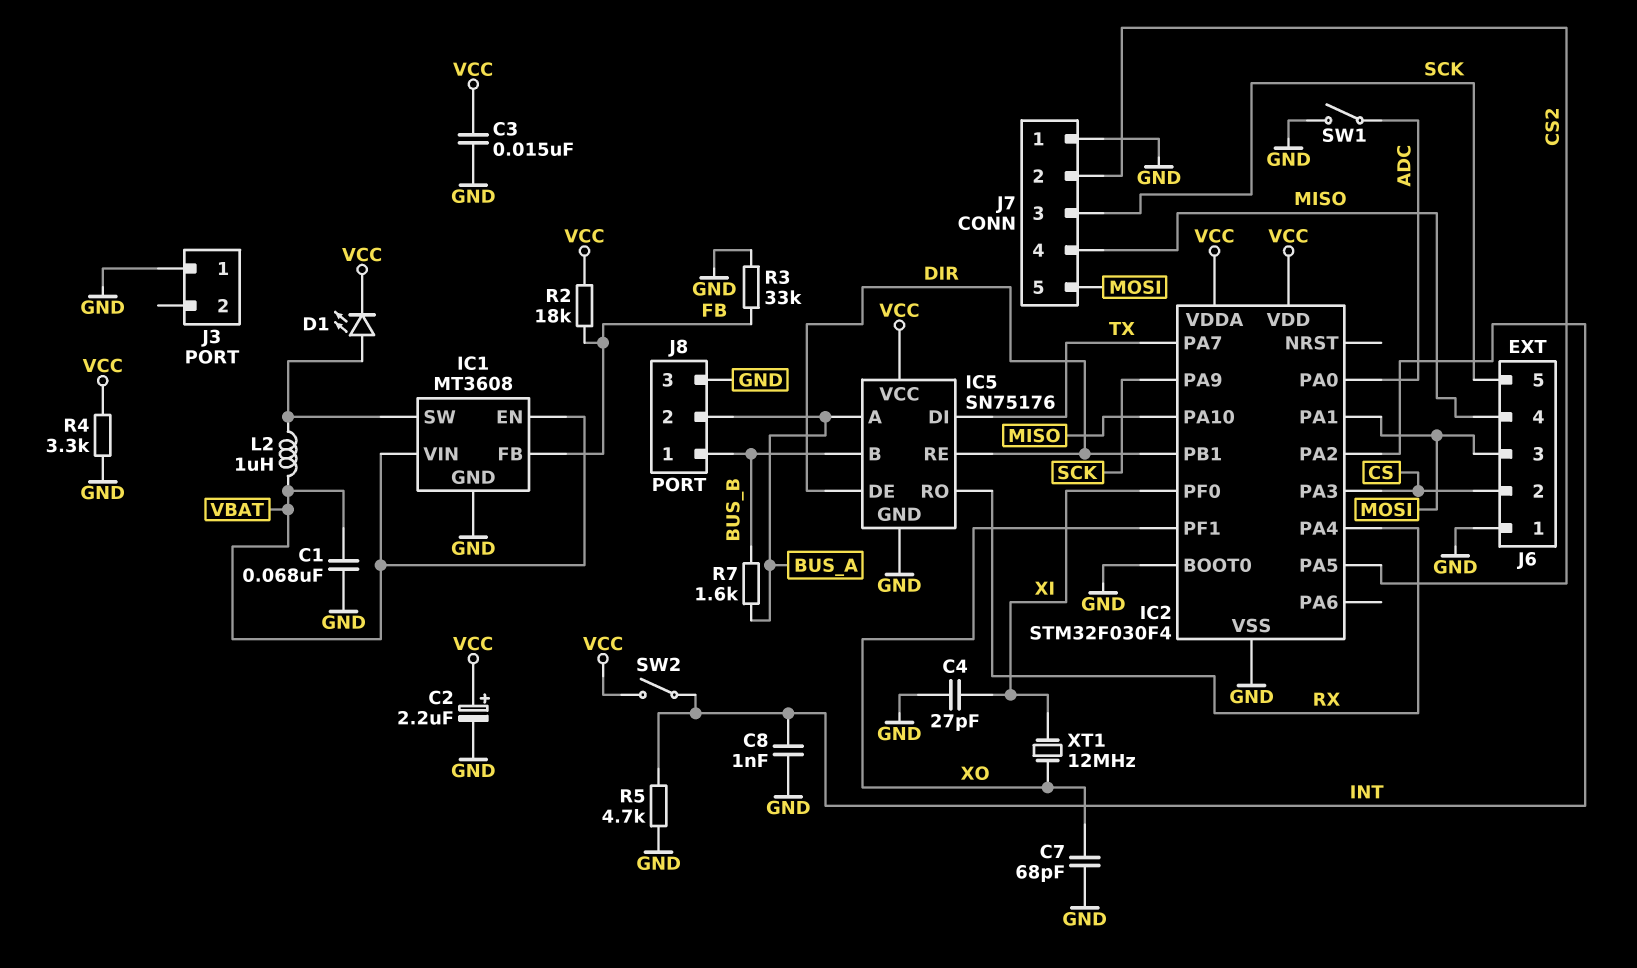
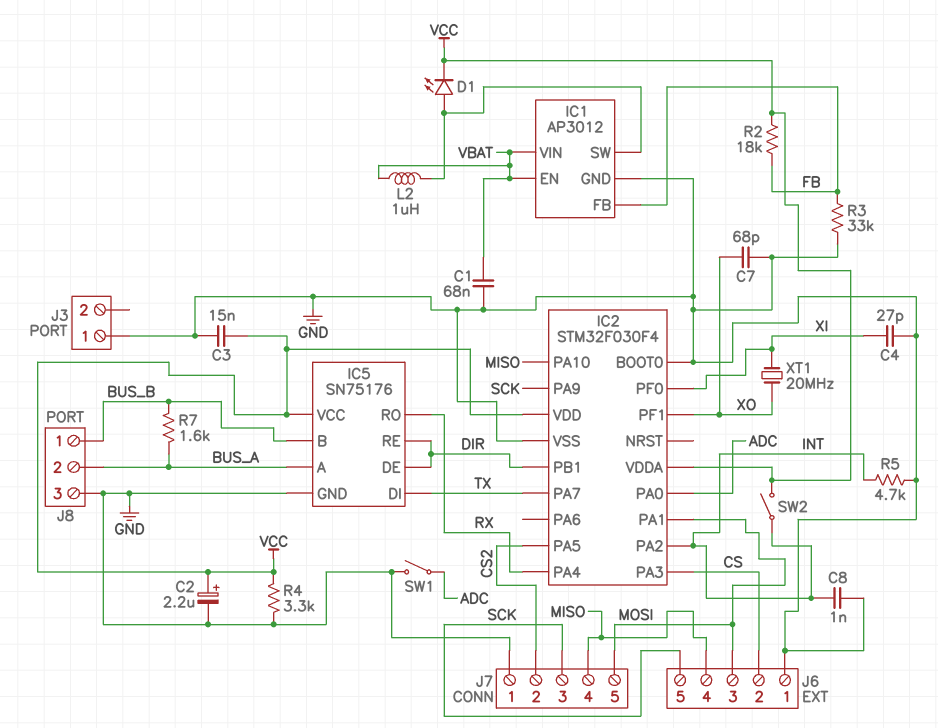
IC1: MT3608 -> AP3012
XT1: 12MHz (XI, XO) -> 20MHz (XI, XO)

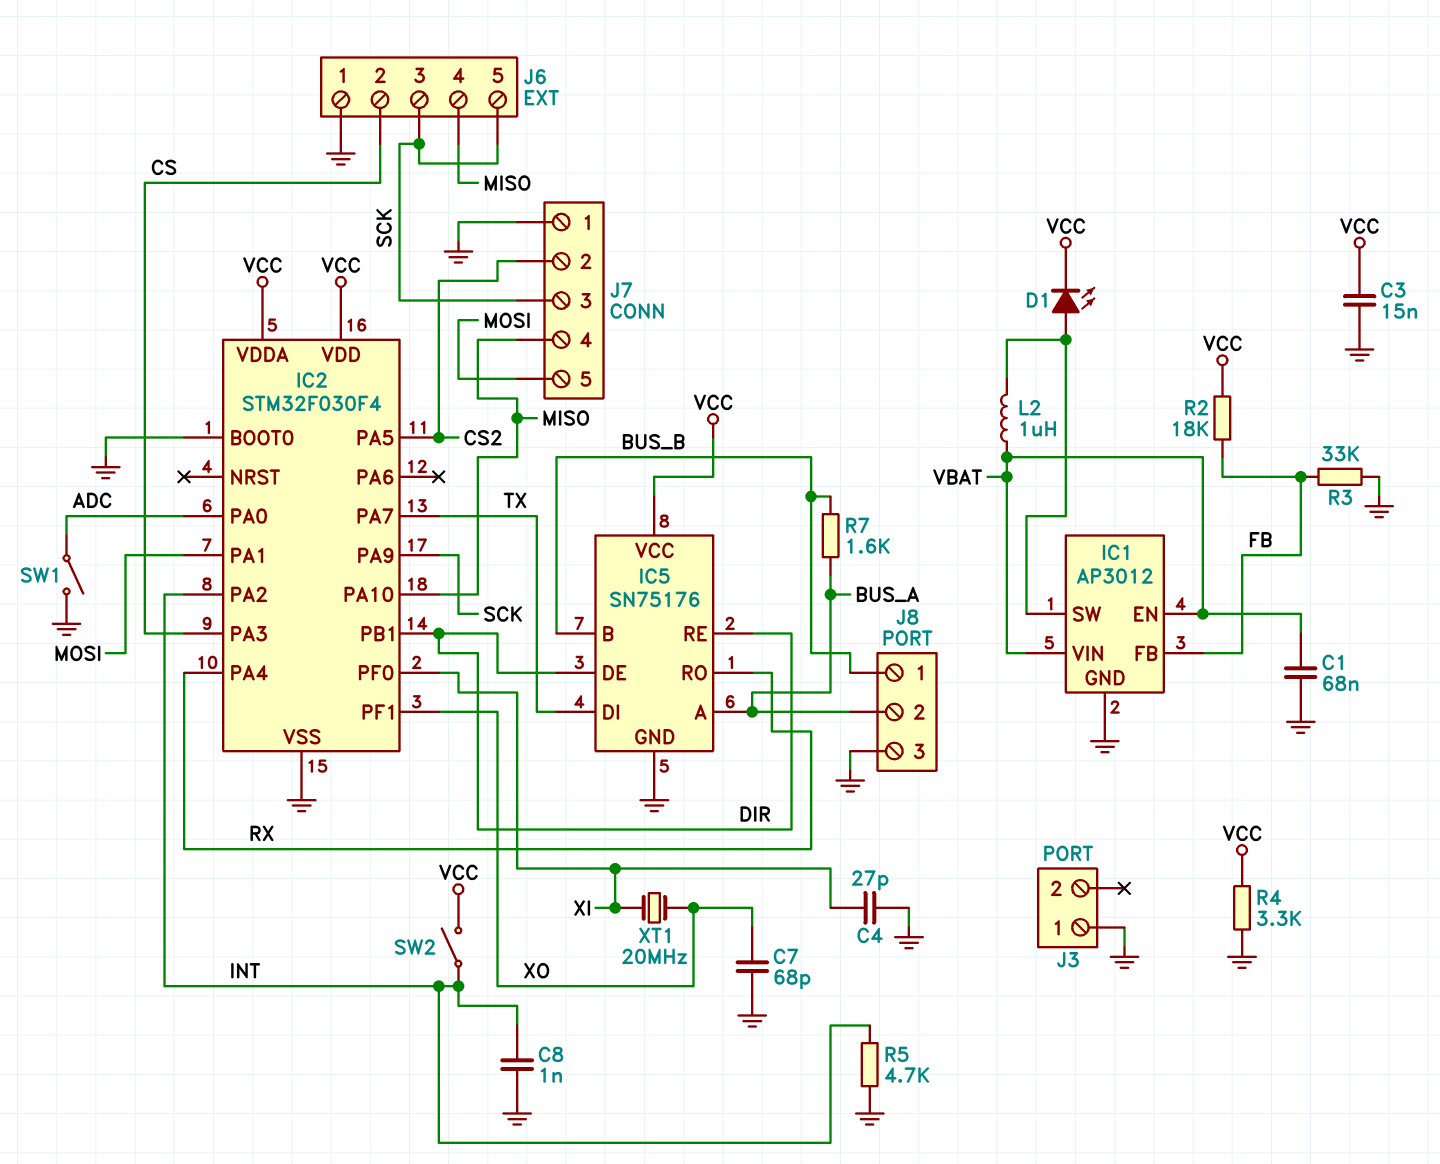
C2: 2.2uF (plus VCC, minus GND) -> none
J6 pin 3: MOSI -> SCK

